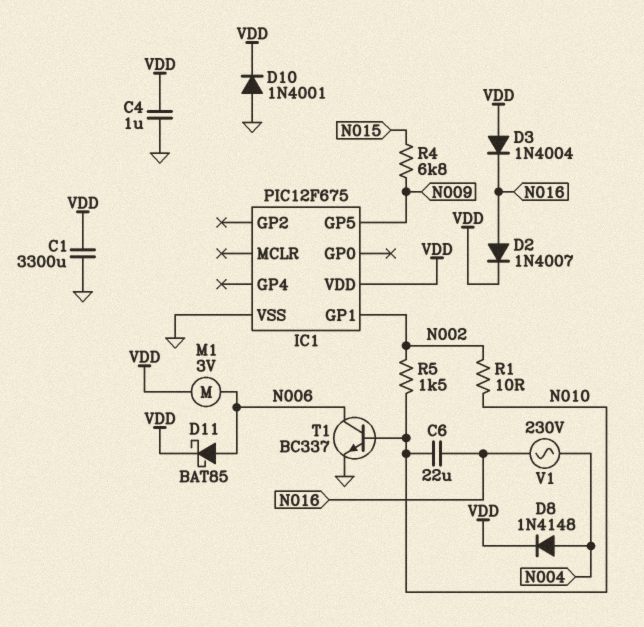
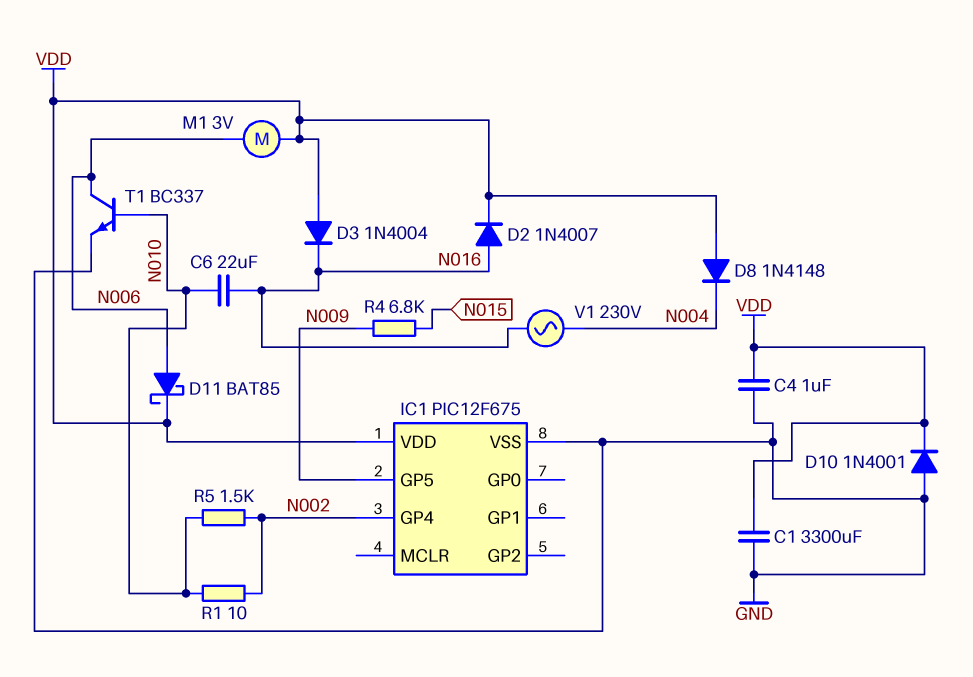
D8: diode 1N4148 (A N004, K VDD) -> diode 1N4148 (A VDD, K N004)
IC1 pin GP1: N002 -> none
IC1 pin GP4: none -> N002

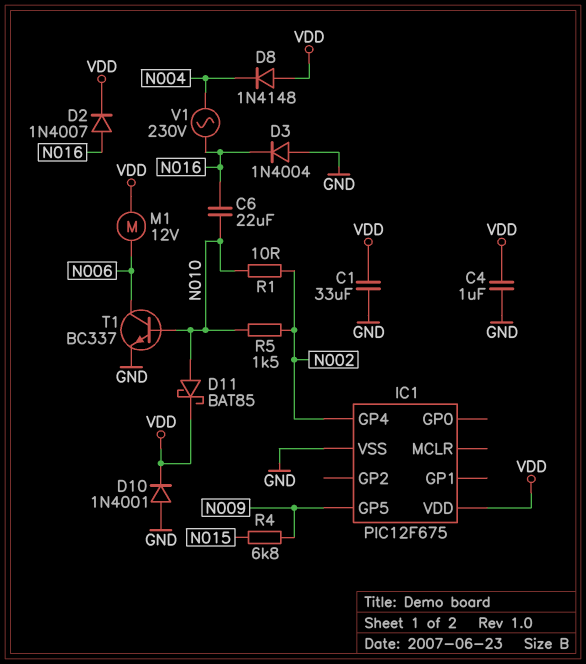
C1: 3300uF (GND, VDD) -> 33uF (GND, VDD)
D3: diode 1N4004 (A VDD, K N016) -> diode 1N4004 (A GND, K N016)
D11: schottky BAT85 (A N006, K VDD) -> schottky BAT85 (A N010, K VDD)
M1: motor 3V (N006, VDD) -> motor 12V (N006, VDD)

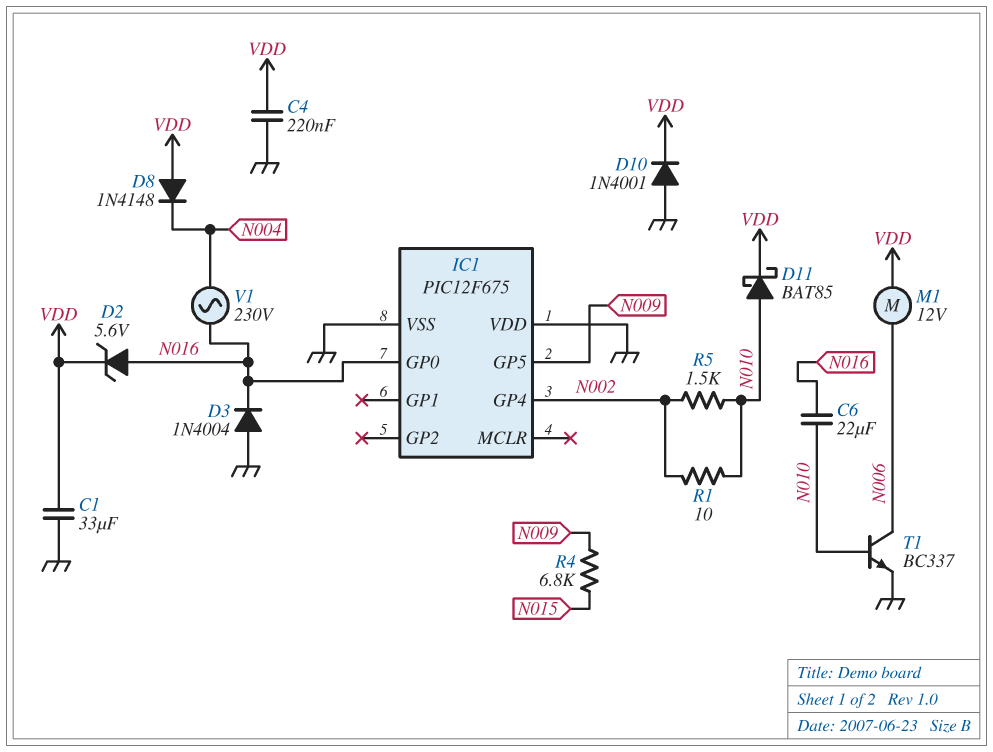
C4: 1uF (GND, VDD) -> 220nF (GND, VDD)
D2: diode 1N4007 (A N016, K VDD) -> zener 5.6V (A N016, K VDD)
IC1 pin GP0: none -> N016
IC1 pin VDD: VDD -> GND

